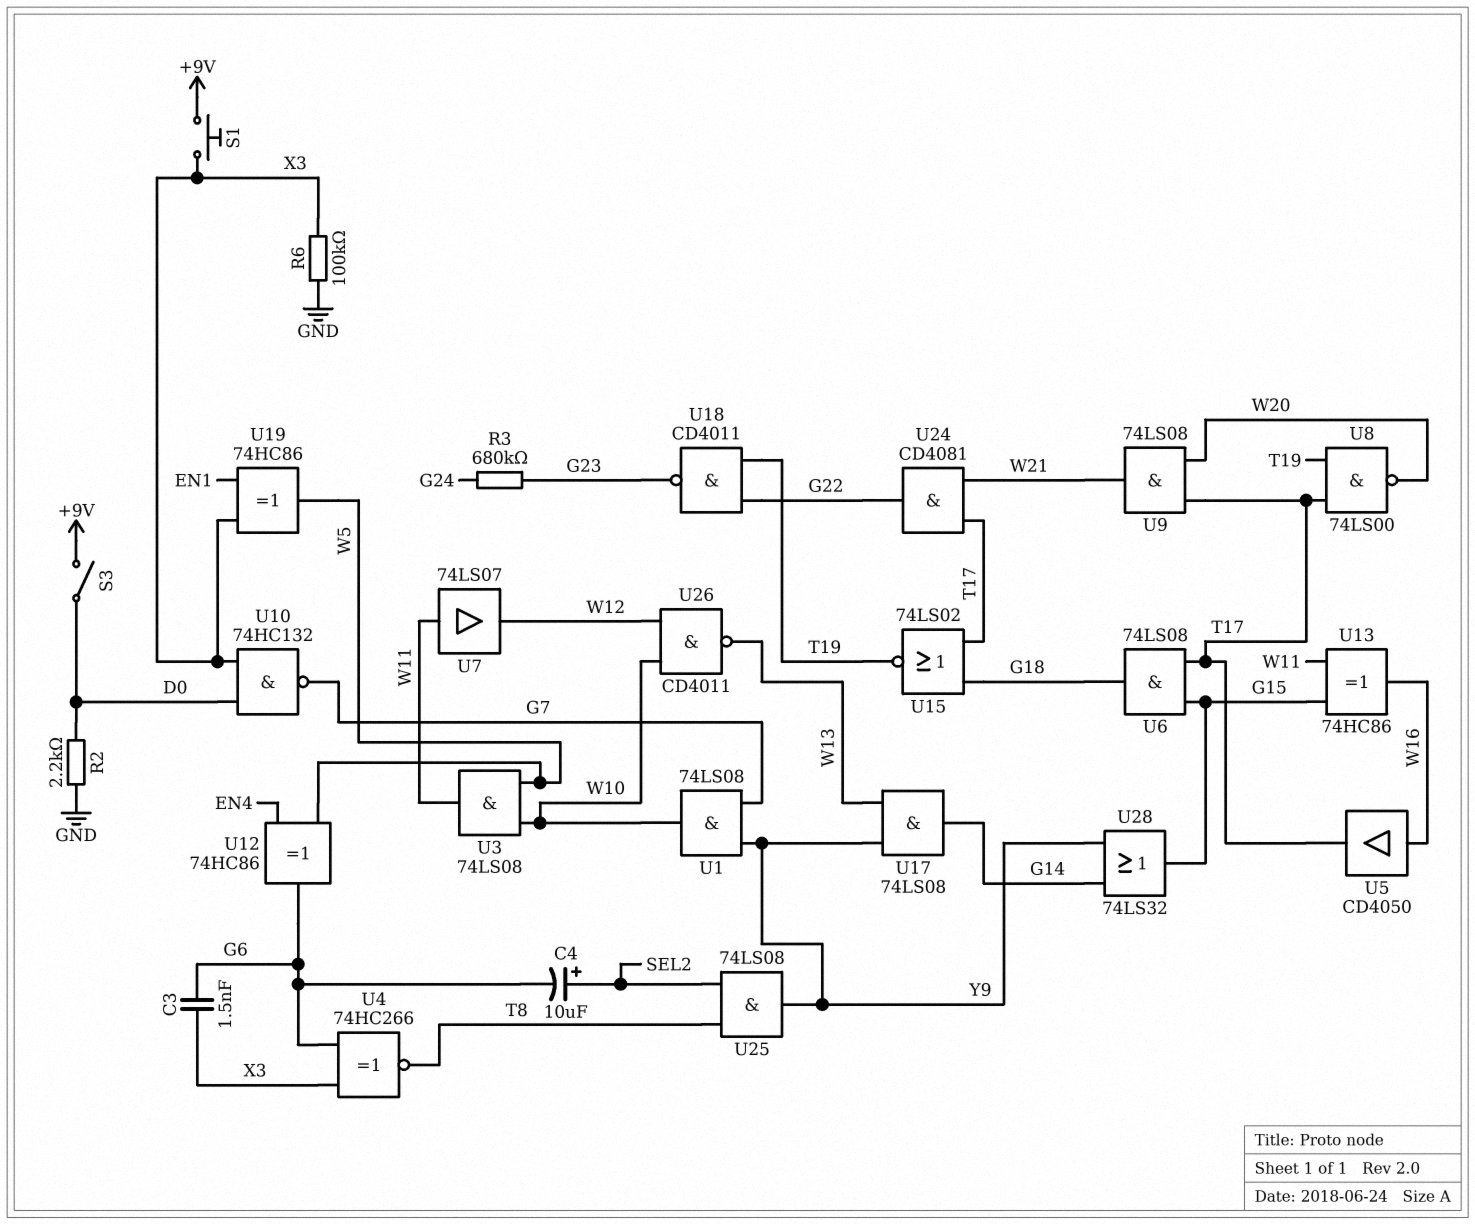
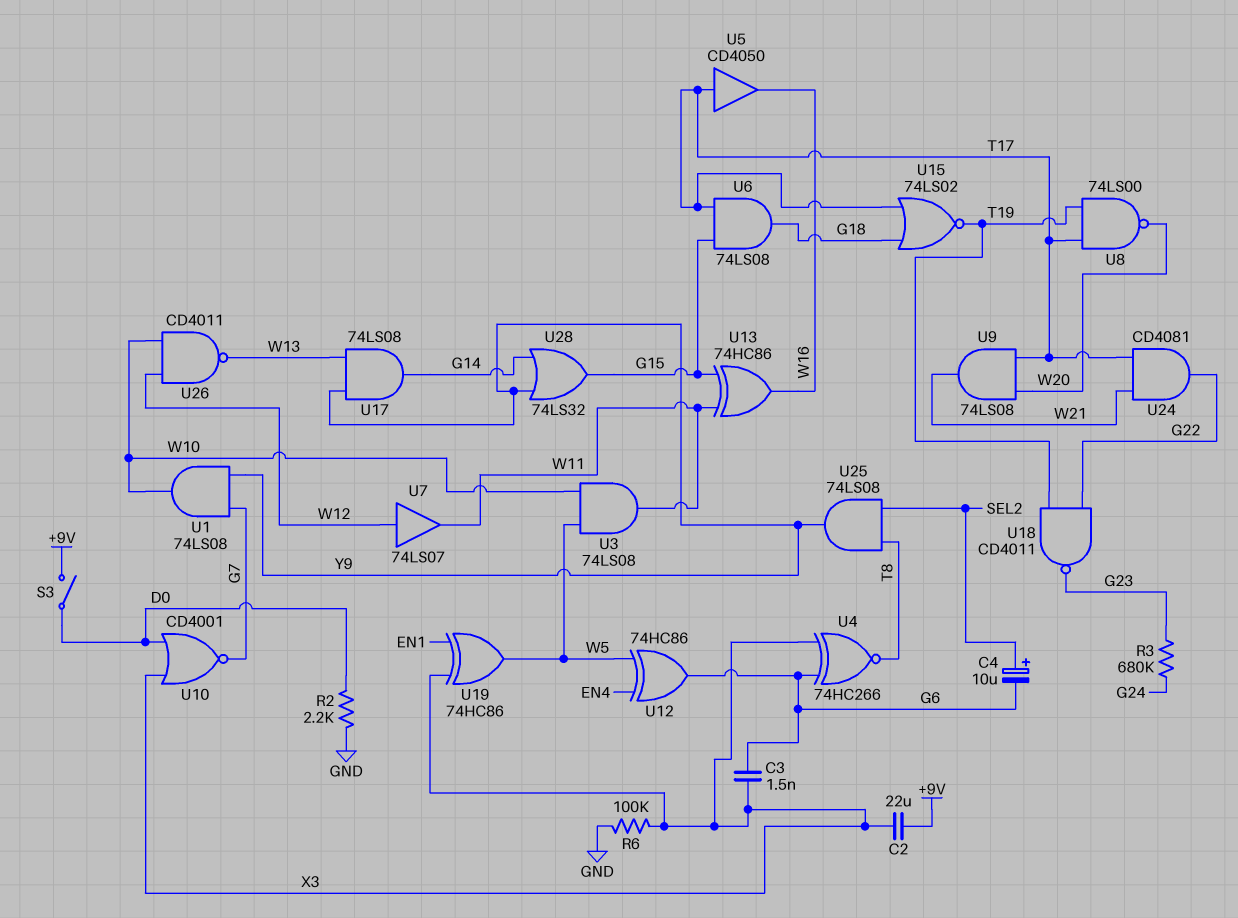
C2: none -> 22uF (+9V, X3)
S1: button (+9V, X3) -> none
U5: buffer CD4050 (in W16, out T17) -> buffer CD4050 (in T17, out W16)
U7: buffer 74LS07 (in W11, out W12) -> buffer 74LS07 (in W12, out W11)
U10: NAND 74HC132 (in D0, in X3, out G7) -> NOR CD4001 (in D0, in X3, out G7)

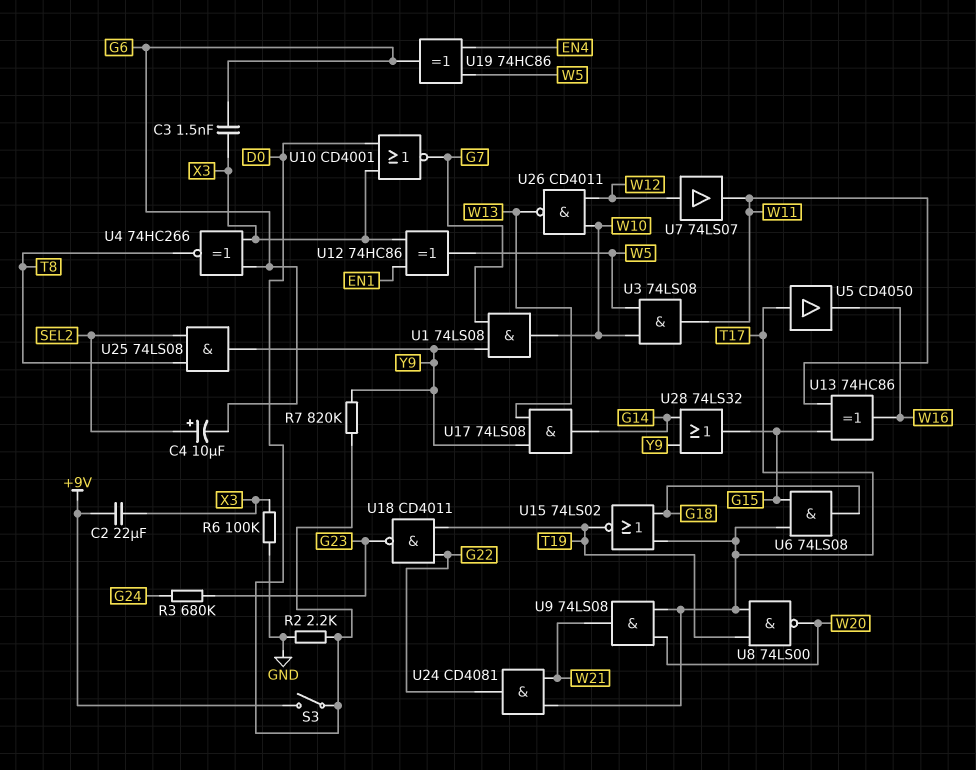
R7: none -> 820k (D0, Y9)
U12: XOR 74HC86 (in EN4, in W5, out G6) -> XOR 74HC86 (in EN1, in X3, out W5)
U19: XOR 74HC86 (in EN1, in X3, out W5) -> XOR 74HC86 (in EN4, in W5, out G6)

